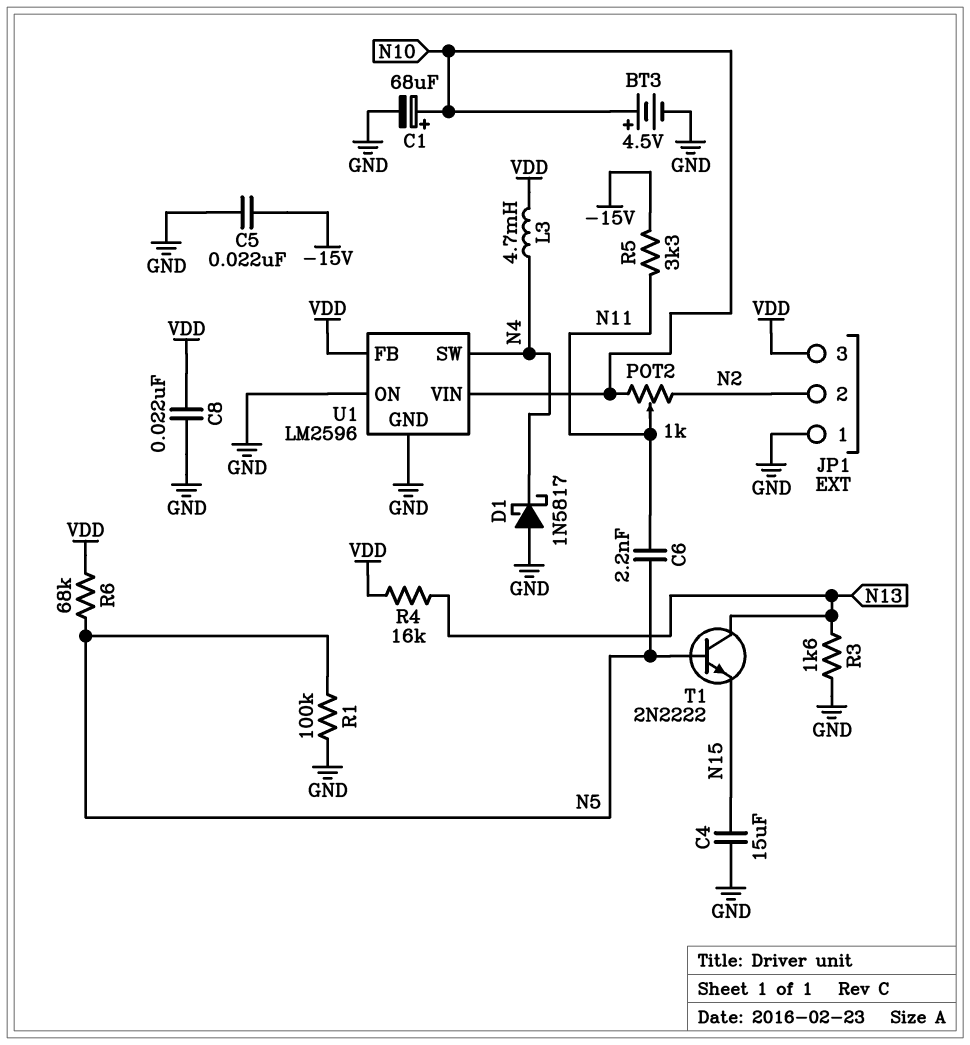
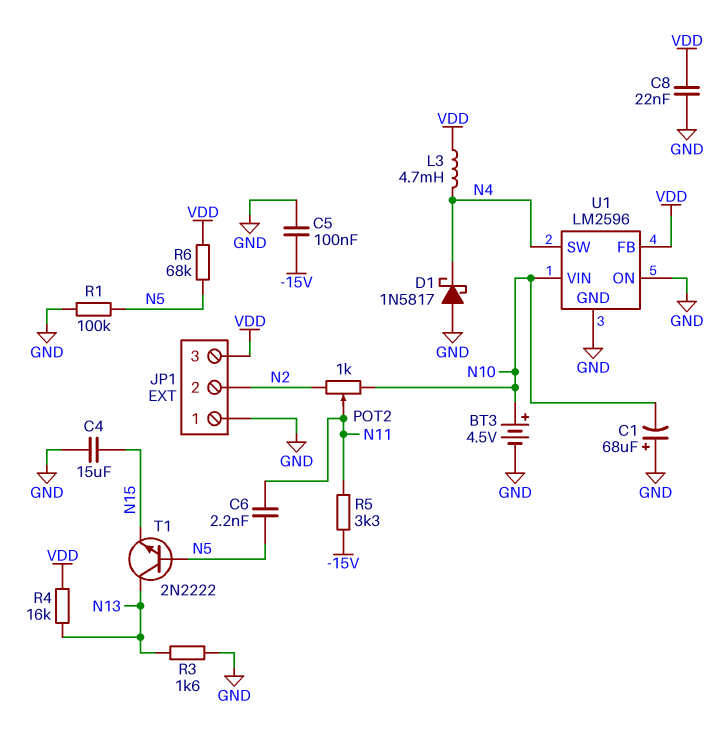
C1: 68uF (plus N10, minus GND) -> 68uF (plus GND, minus N10)
C5: 22nF (-15V, GND) -> 100nF (-15V, GND)

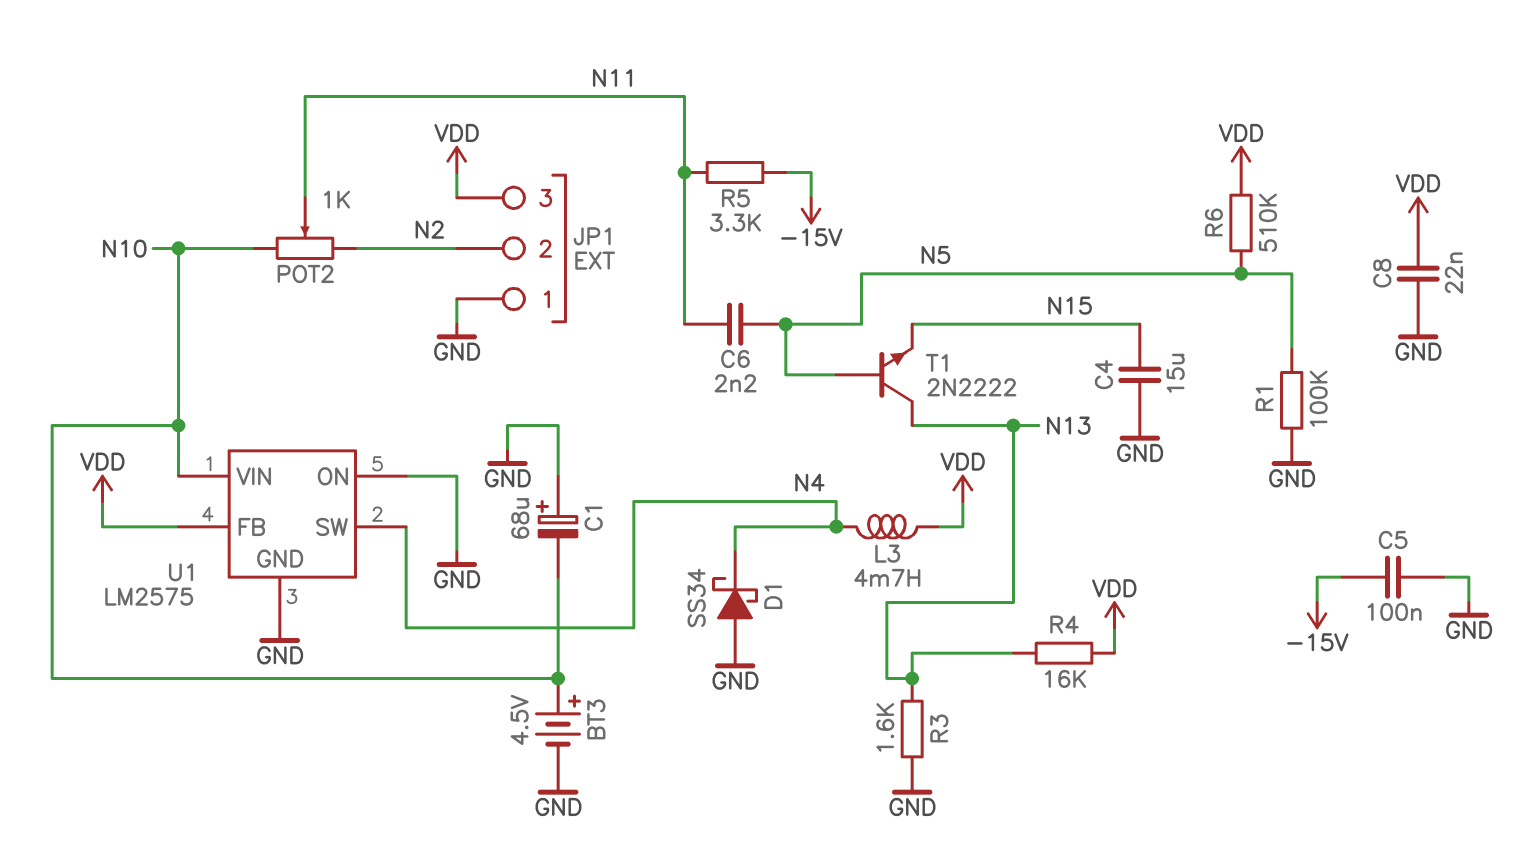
D1: schottky 1N5817 (A GND, K N4) -> schottky SS34 (A GND, K N4)
R6: 68k (N5, VDD) -> 510k (N5, VDD)
U1: LM2596 -> LM2575

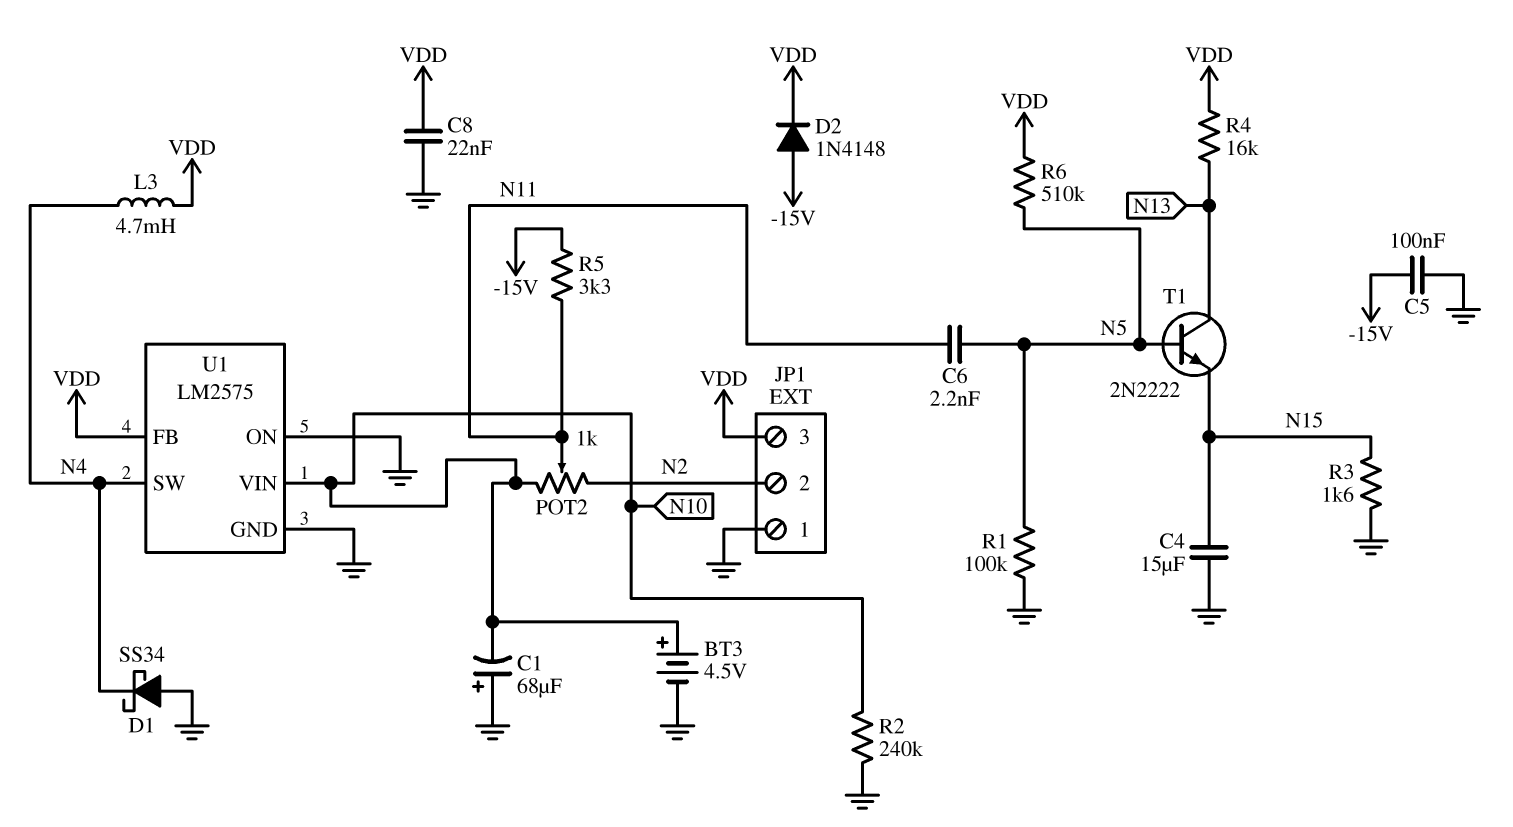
D2: none -> diode 1N4148 (A -15V, K VDD)
R2: none -> 240k (GND, N10)
R3: 1.6k (GND, N13) -> 1.6k (GND, N15)

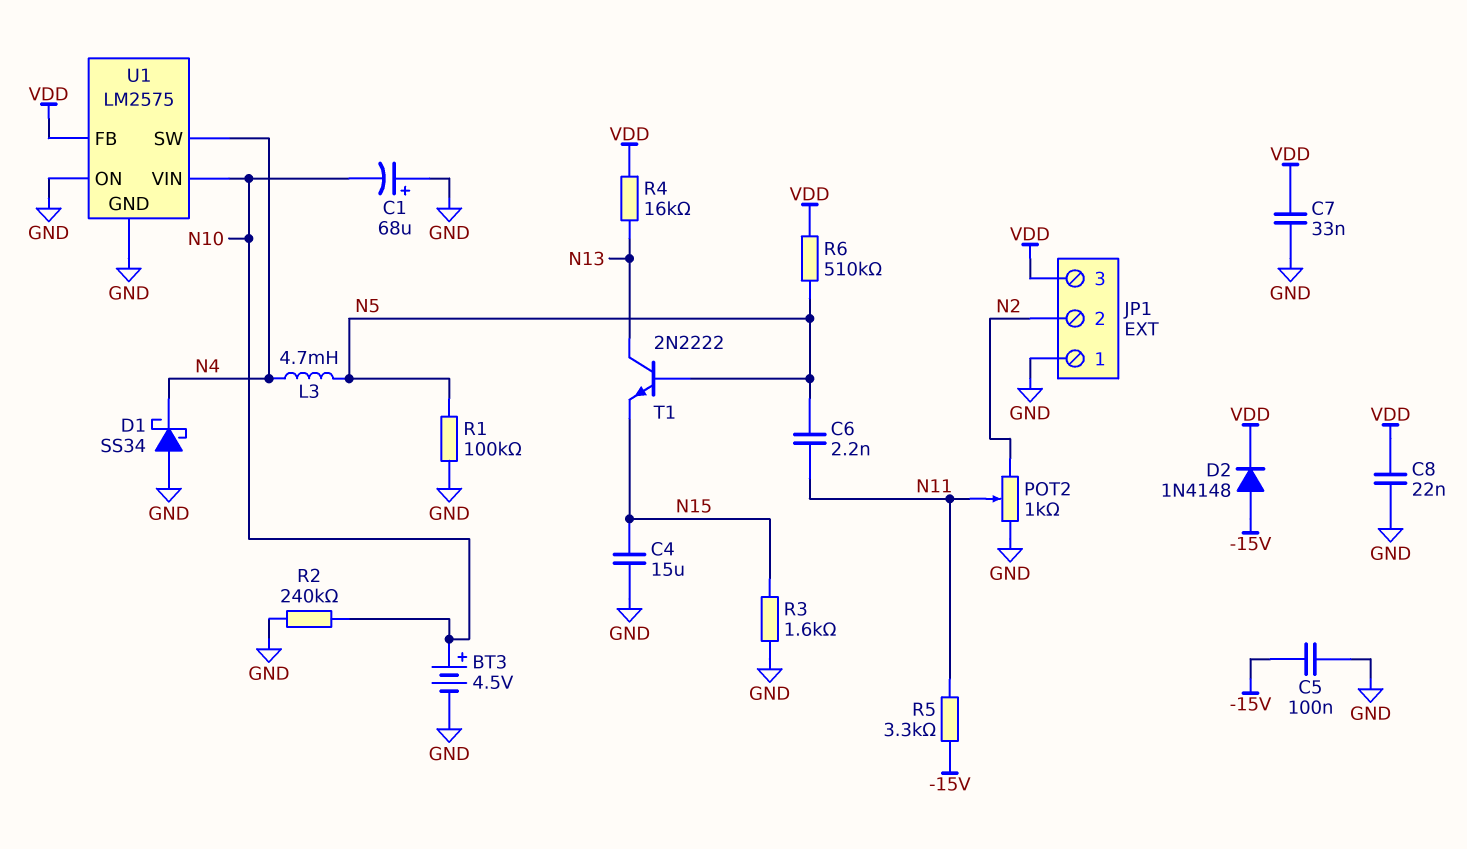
C7: none -> 33nF (GND, VDD)
L3: 4.7mH (N4, VDD) -> 4.7mH (N4, N5)
POT2: 1k (N2, N10, wiper N11) -> 1k (GND, N2, wiper N11)

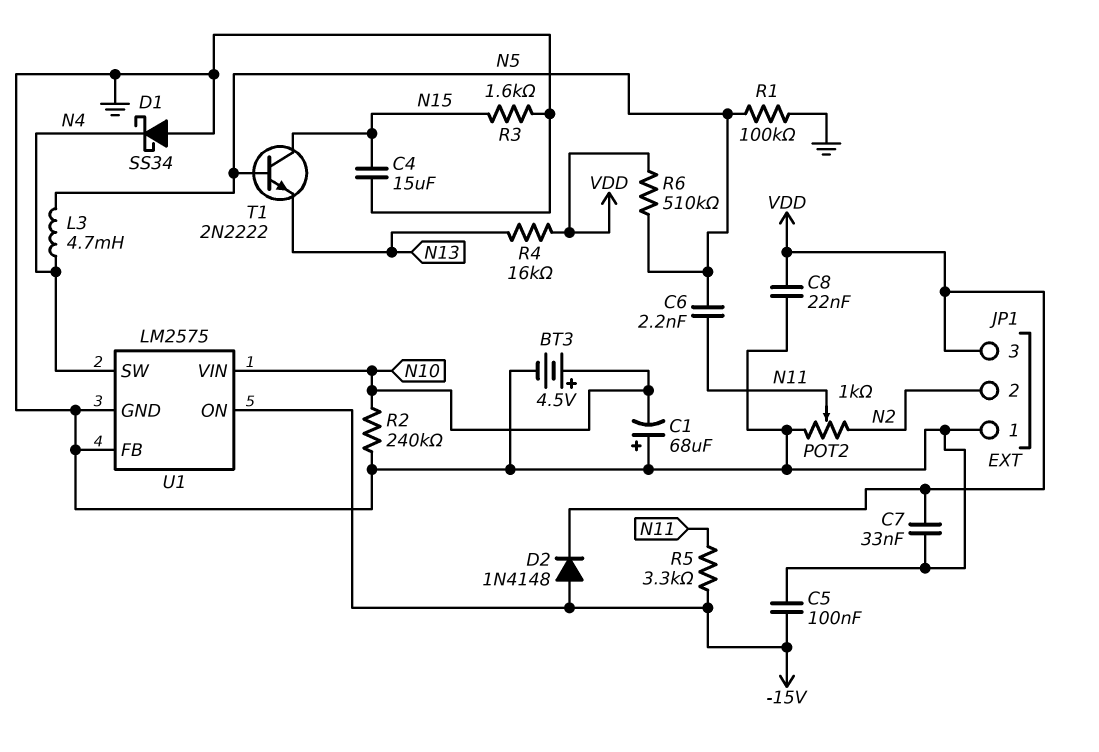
T1: NPN 2N2222 (B N5, C N13, E N15) -> NPN 2N2222 (B N5, C N15, E N13)
U1 pin FB: VDD -> GND
U1 pin ON: GND -> -15V

